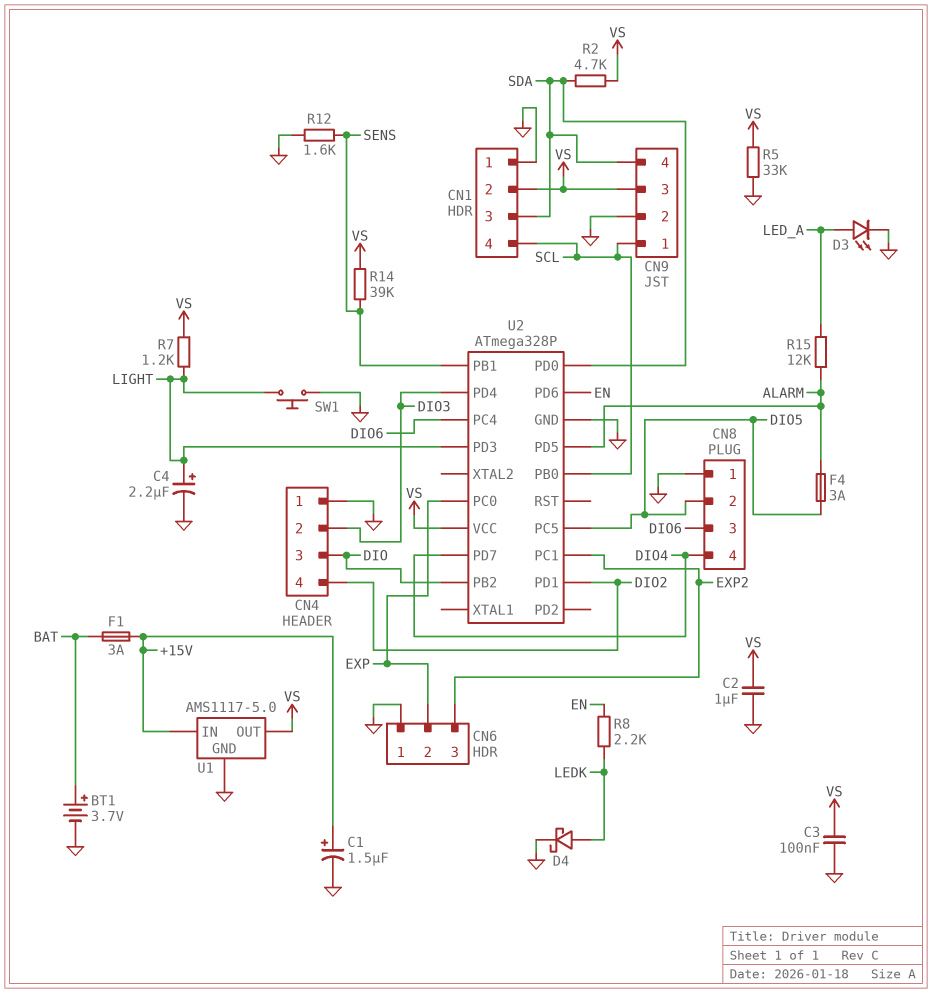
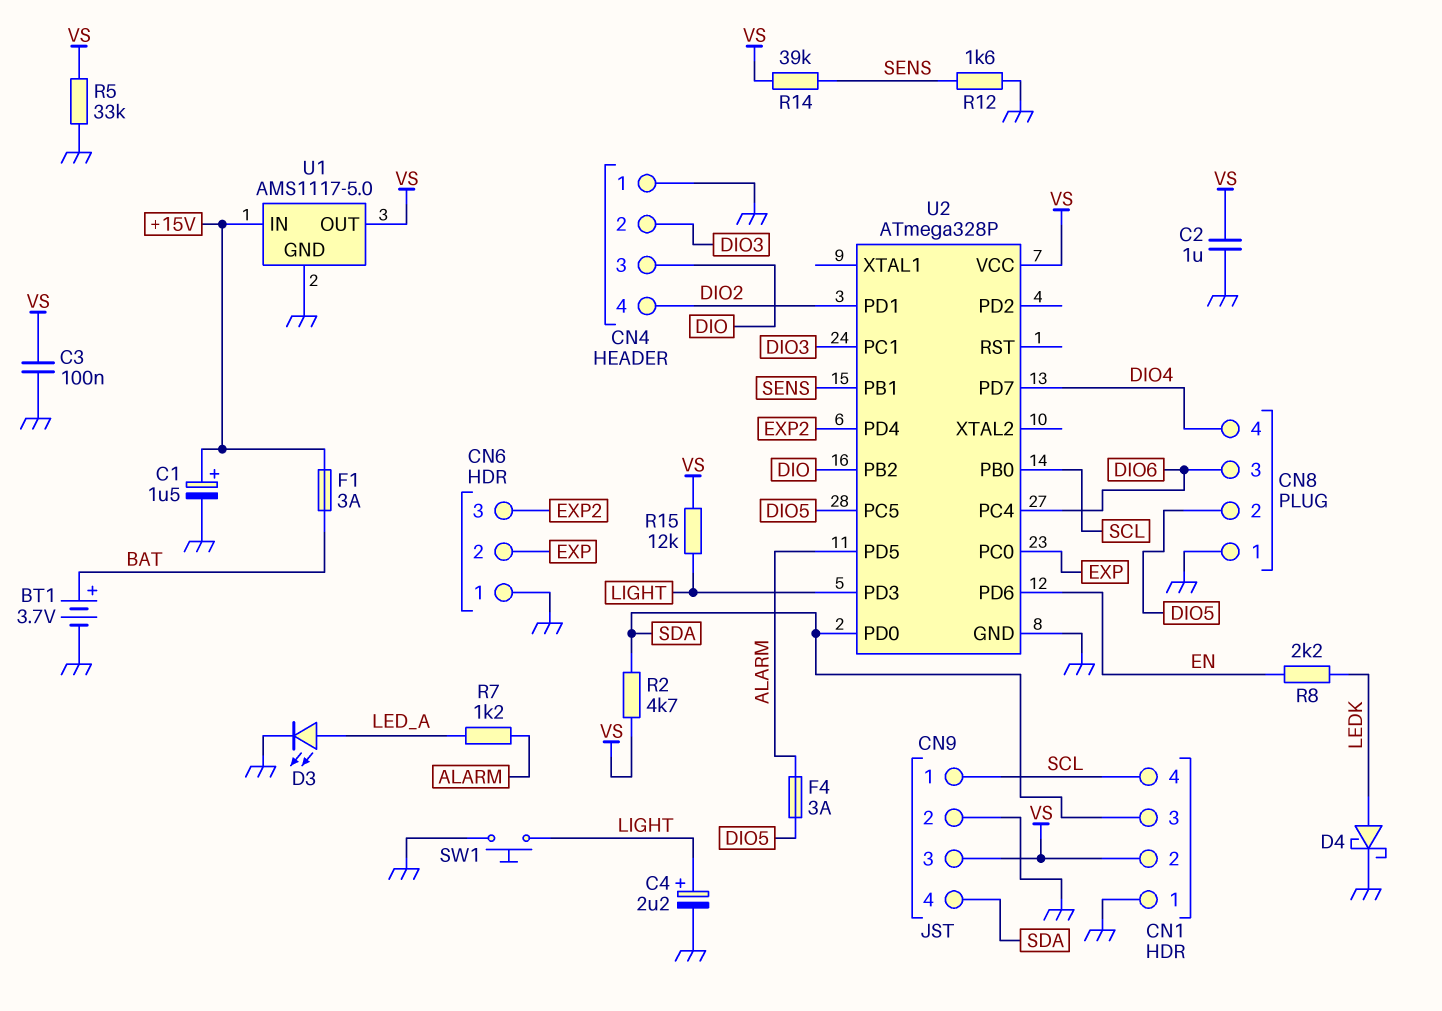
R7: 1.2k (LIGHT, VS) -> 1.2k (ALARM, LED_A)
R15: 12k (ALARM, LED_A) -> 12k (LIGHT, VS)
U2 pin PC1: EXP2 -> DIO3
U2 pin PD4: DIO3 -> EXP2

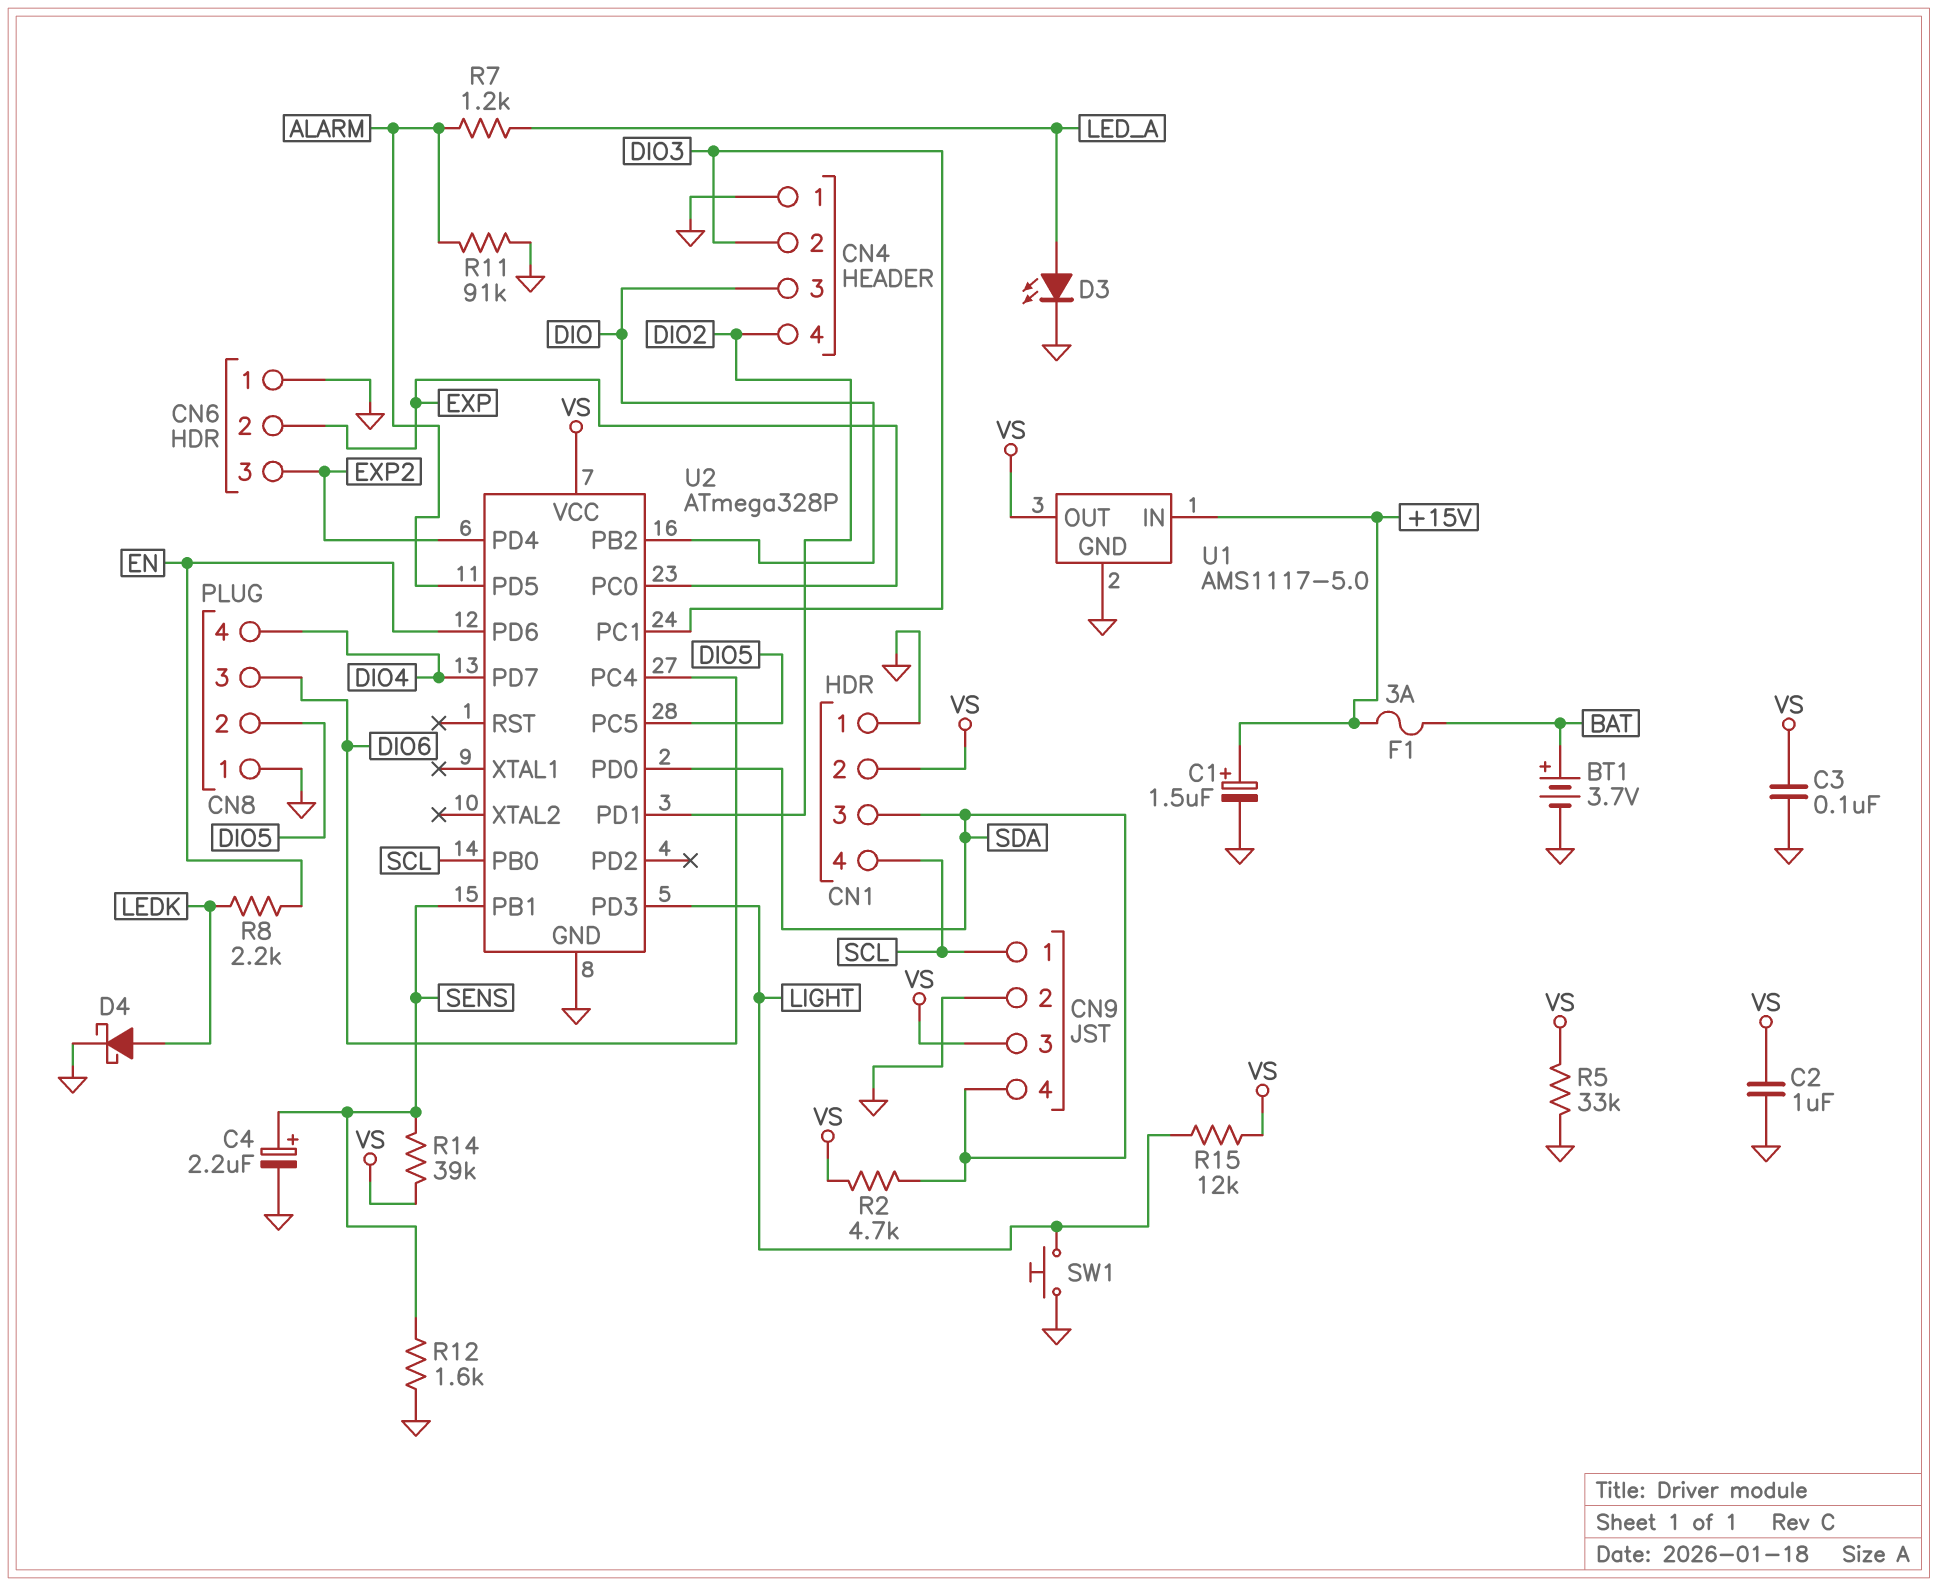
C4: 2.2uF (plus LIGHT, minus GND) -> 2.2uF (plus SENS, minus GND)
F4: 3A (ALARM, DIO5) -> none
R11: none -> 91k (ALARM, GND)

